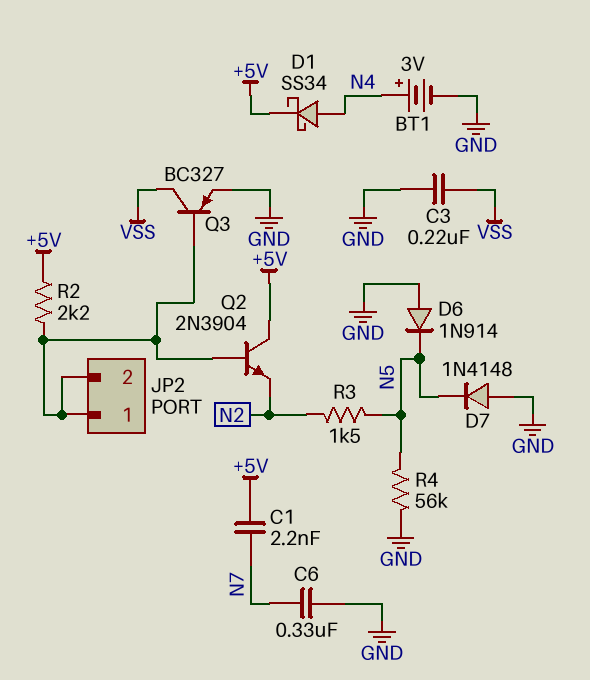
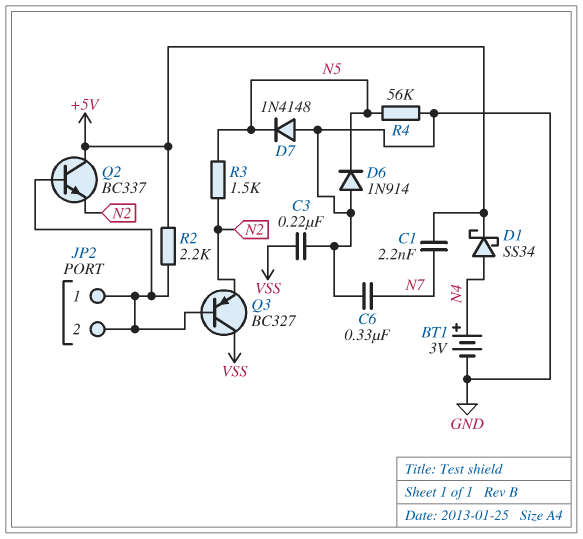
Q2: NPN 2N3904 (B JP2/1, C +5V, E N2) -> NPN BC337 (B JP2/1, C +5V, E N2)
Q3: PNP BC327 (B JP2/1, C VSS, E GND) -> PNP BC327 (B JP2/1, C VSS, E N2)

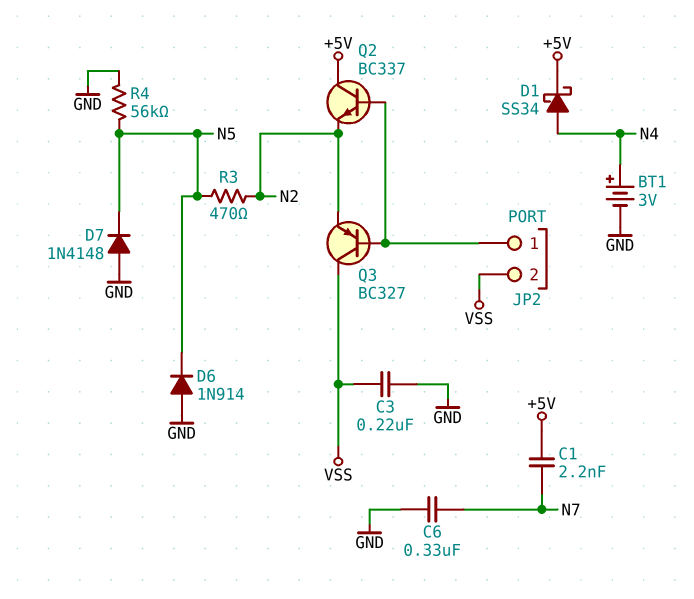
JP2 pin 2: JP2/1 -> VSS
R2: 2.2k (+5V, JP2/1) -> none
R3: 1.5k (N2, N5) -> 470 (N2, N5)

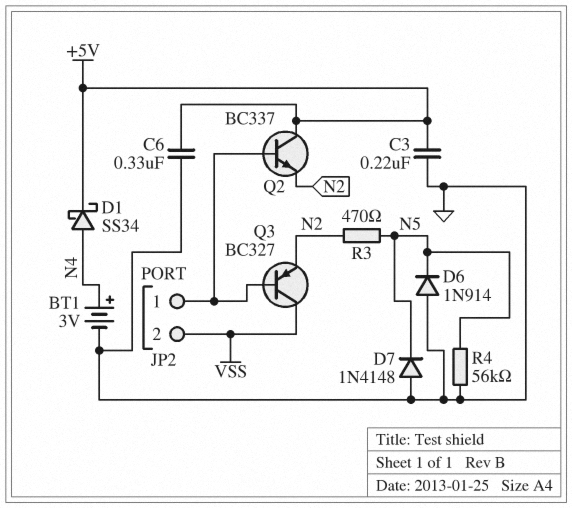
C1: 2.2nF (+5V, N7) -> none
C3: 220nF (GND, VSS) -> 220nF (+5V, GND)
C6: 330nF (GND, N7) -> 330nF (+5V, GND)

